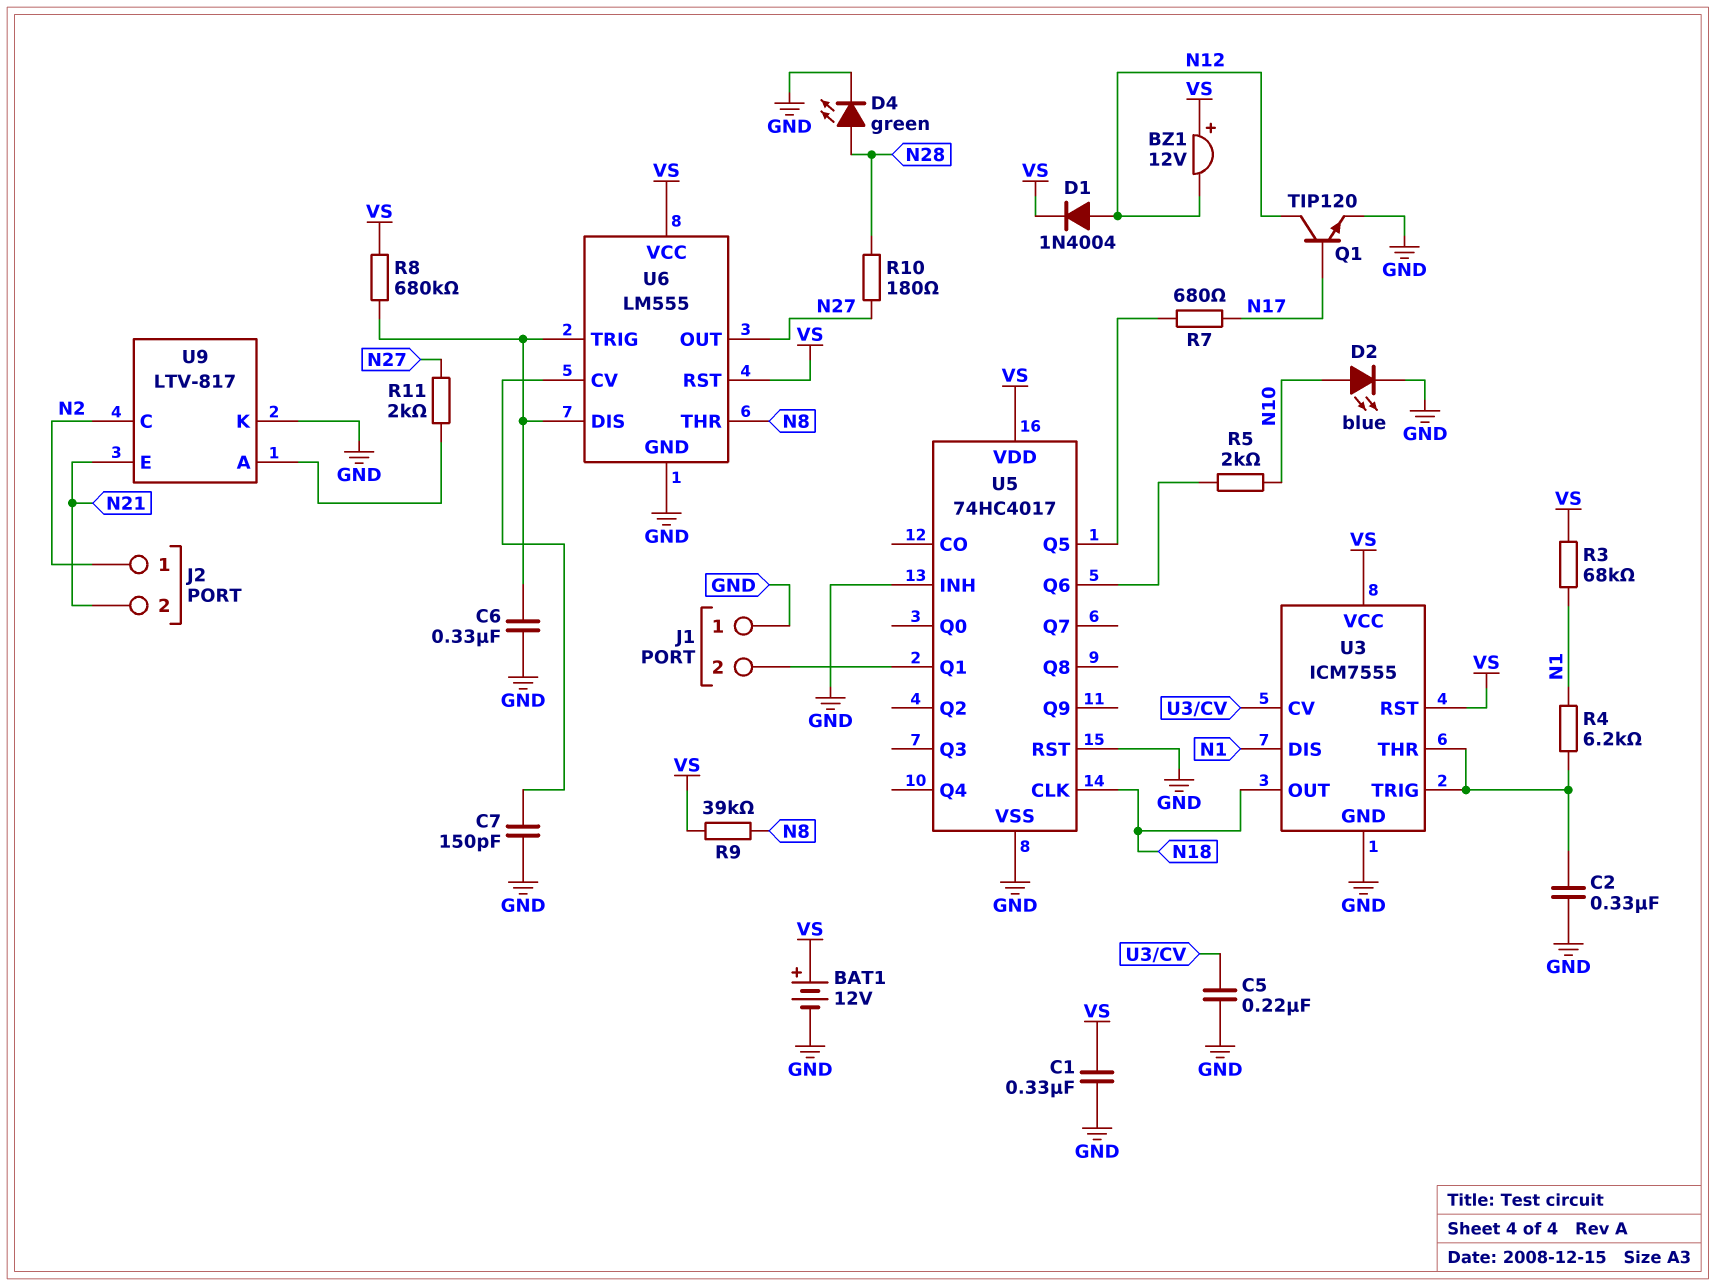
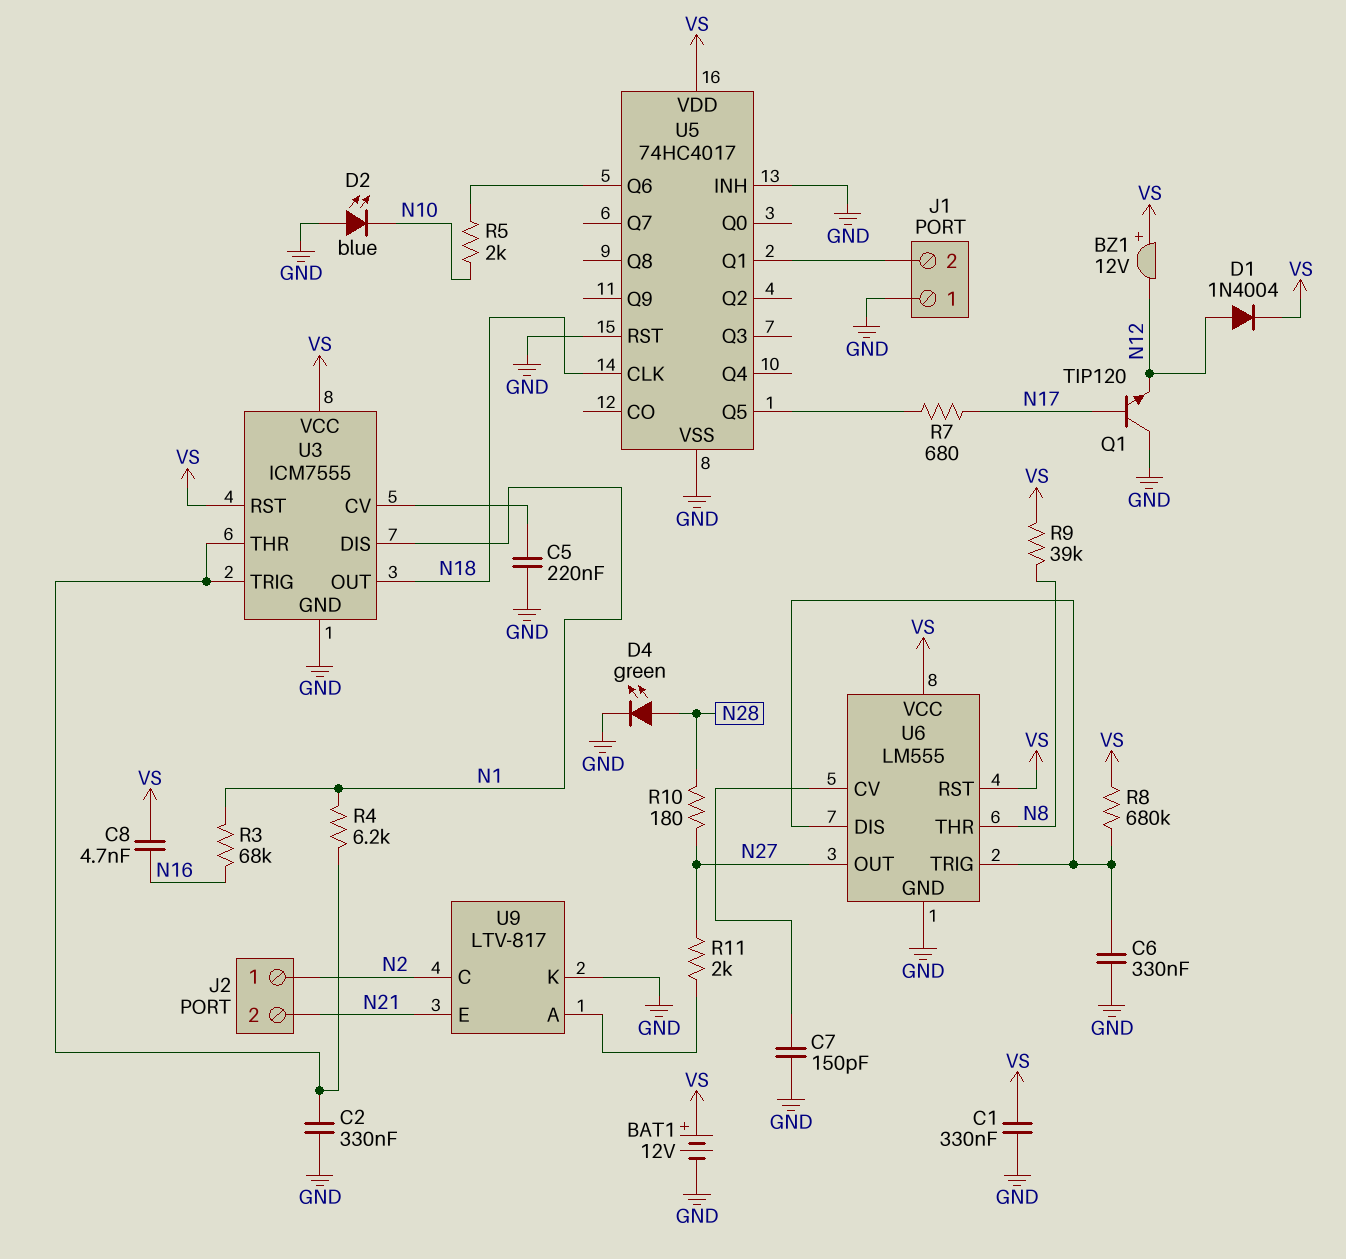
C8: none -> 4.7nF (N16, VS)
D2: LED blue (A N10, K GND) -> LED blue (A GND, K N10)
Q1: NPN TIP120 (B N17, C N12, E GND) -> NPN TIP120 (B N17, C GND, E N12)
R3: 68k (N1, VS) -> 68k (N1, N16)

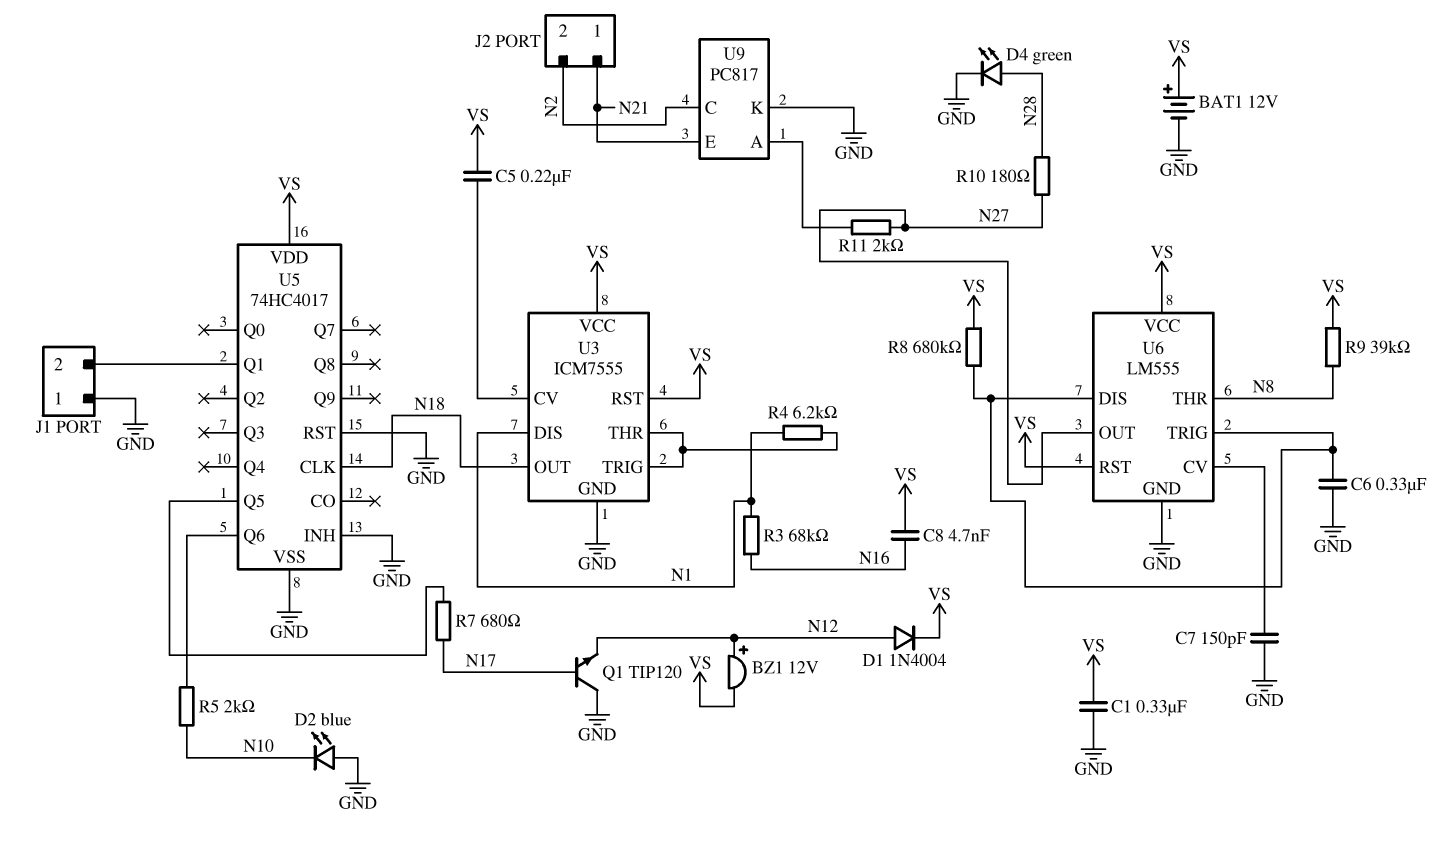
BZ1: buzzer 12V (plus VS, minus N12) -> buzzer 12V (plus N12, minus VS)
C2: 330nF (GND, U3/THR) -> none
C5: 220nF (GND, U3/CV) -> 220nF (U3/CV, VS)
J2 pin 1: N2 -> N21
J2 pin 2: N21 -> N2
U9: LTV-817 -> PC817

